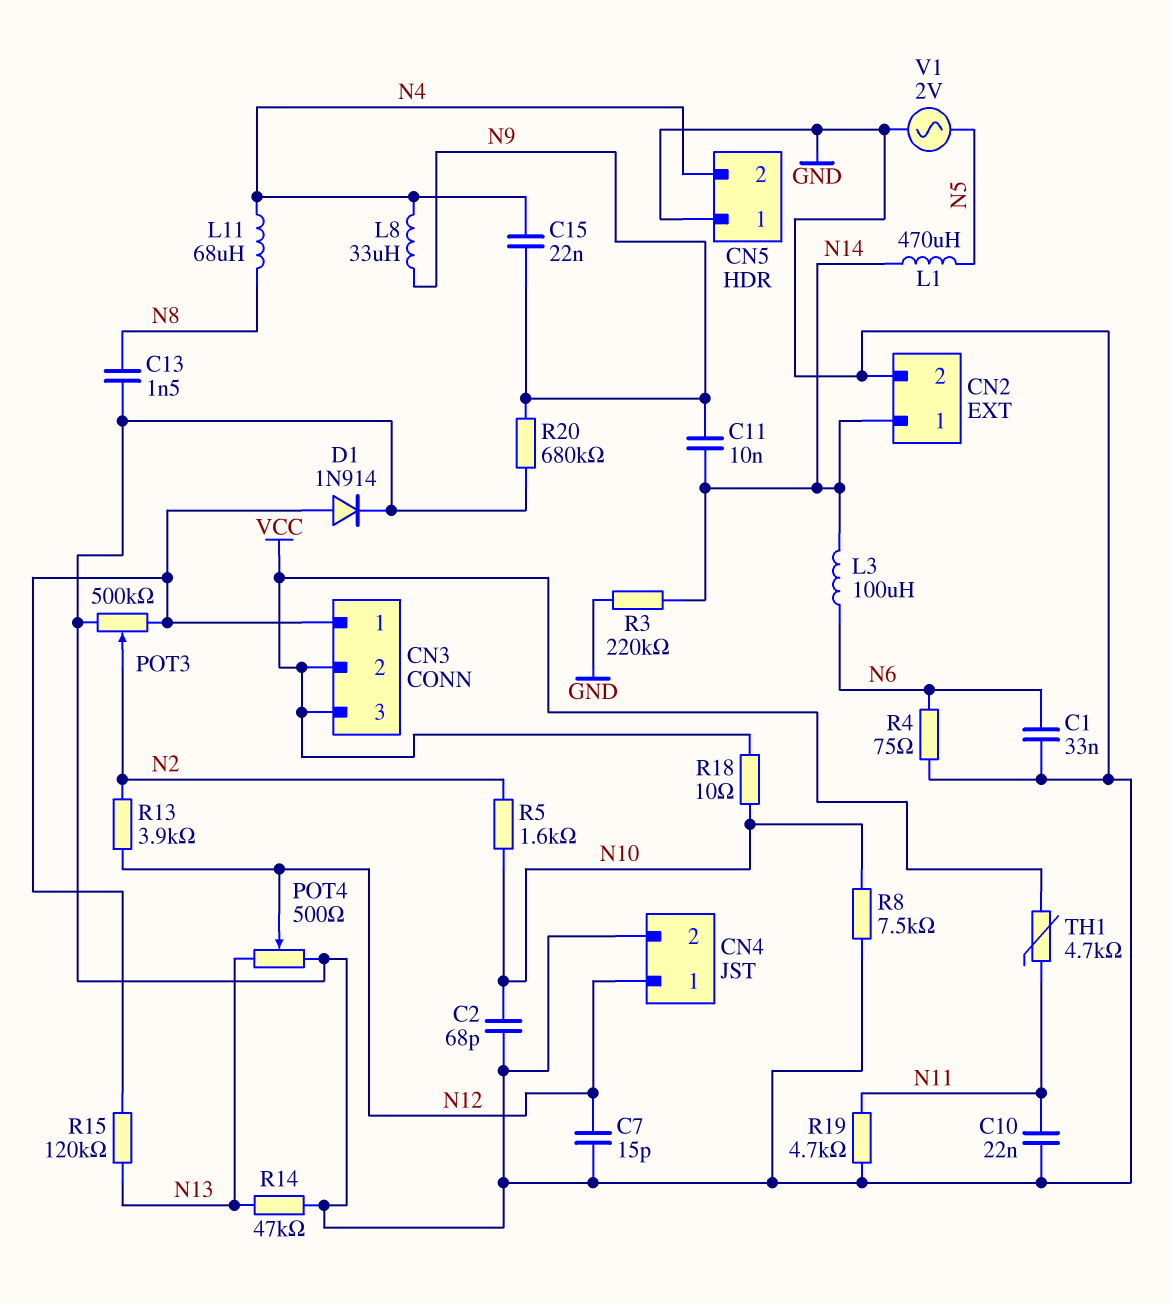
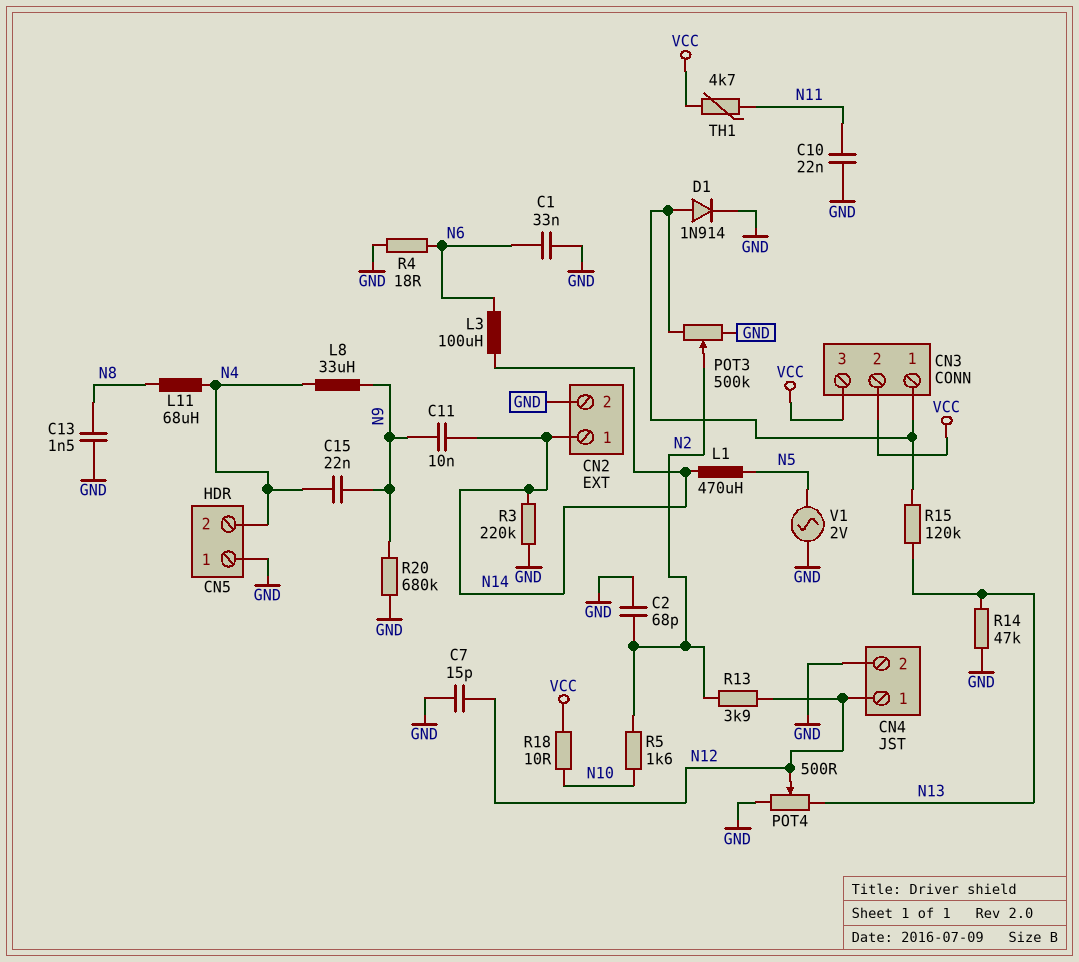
C2: 68pF (GND, N10) -> 68pF (GND, N2)
R4: 75 (GND, N6) -> 18 (GND, N6)
R8: 7.5k (GND, N10) -> none
R19: 4.7k (GND, N11) -> none

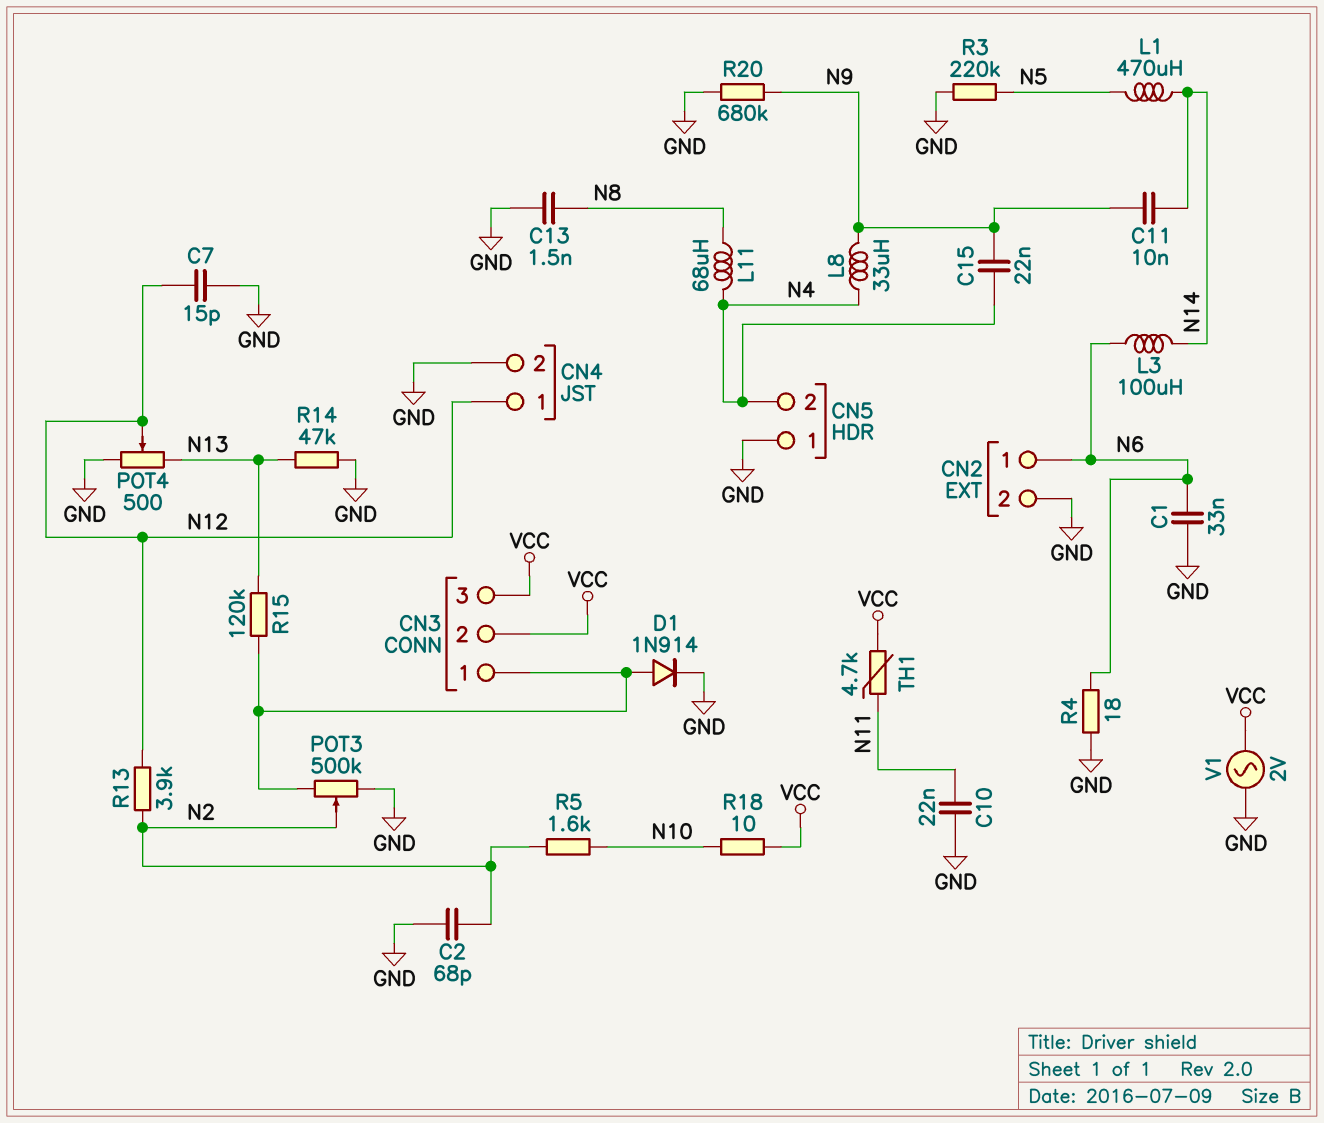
CN2 pin 1: N14 -> N6
R3: 220k (GND, N14) -> 220k (GND, N5)
V1: AC 2V (GND, N5) -> AC 2V (GND, VCC)

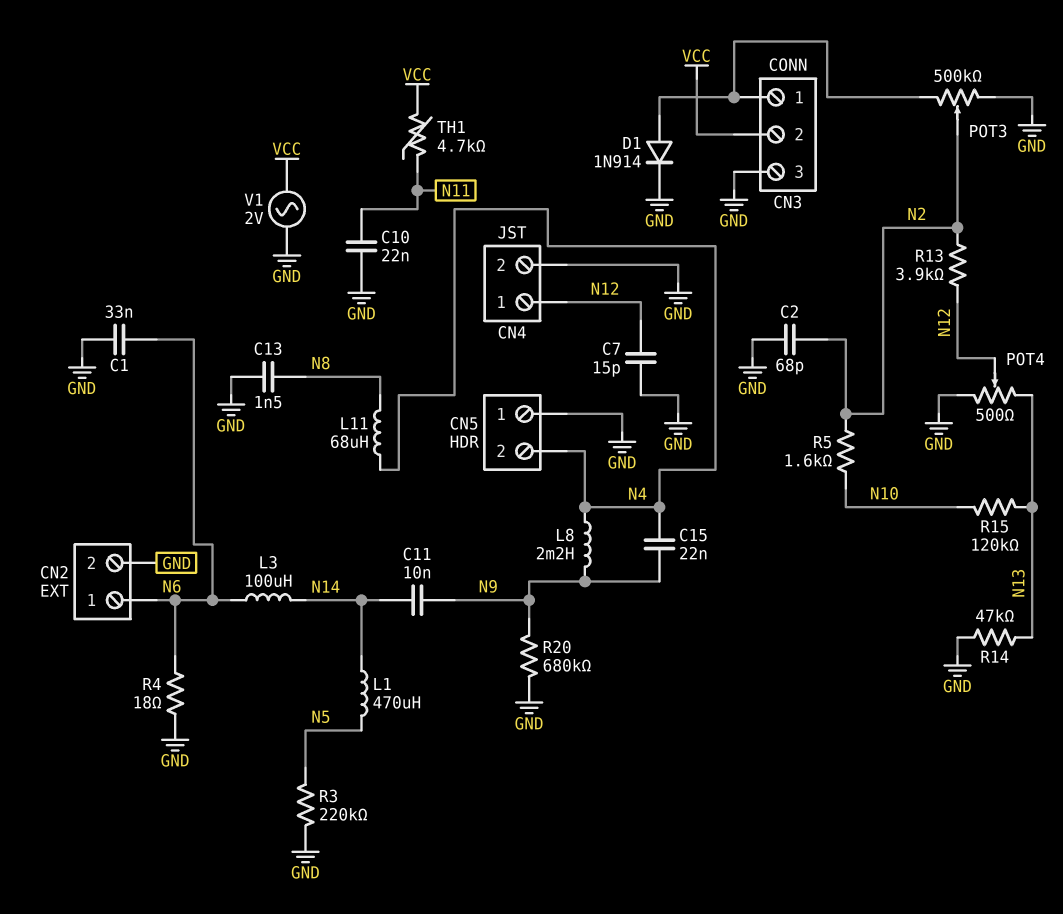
CN3 pin 3: VCC -> GND
L8: 33uH (N4, N9) -> 2.2mH (N4, N9)
R15: 120k (CN3/1, N13) -> 120k (N10, N13)
R18: 10 (N10, VCC) -> none

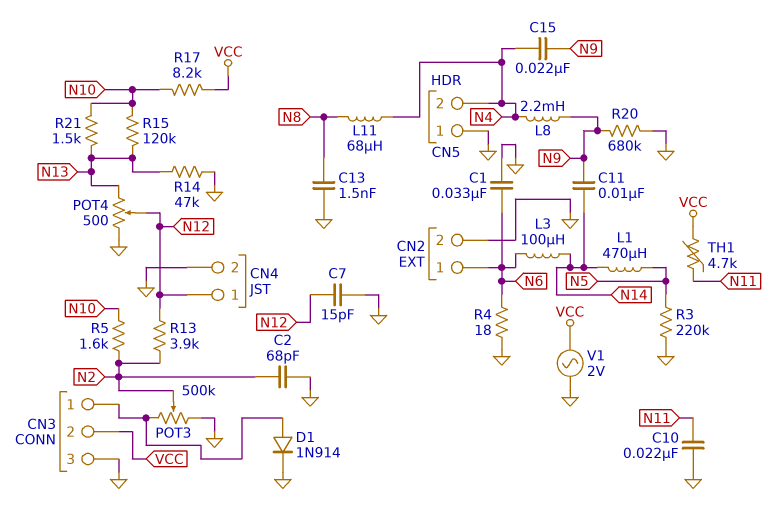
R17: none -> 8.2k (N10, VCC)
R21: none -> 1.5k (N10, N13)

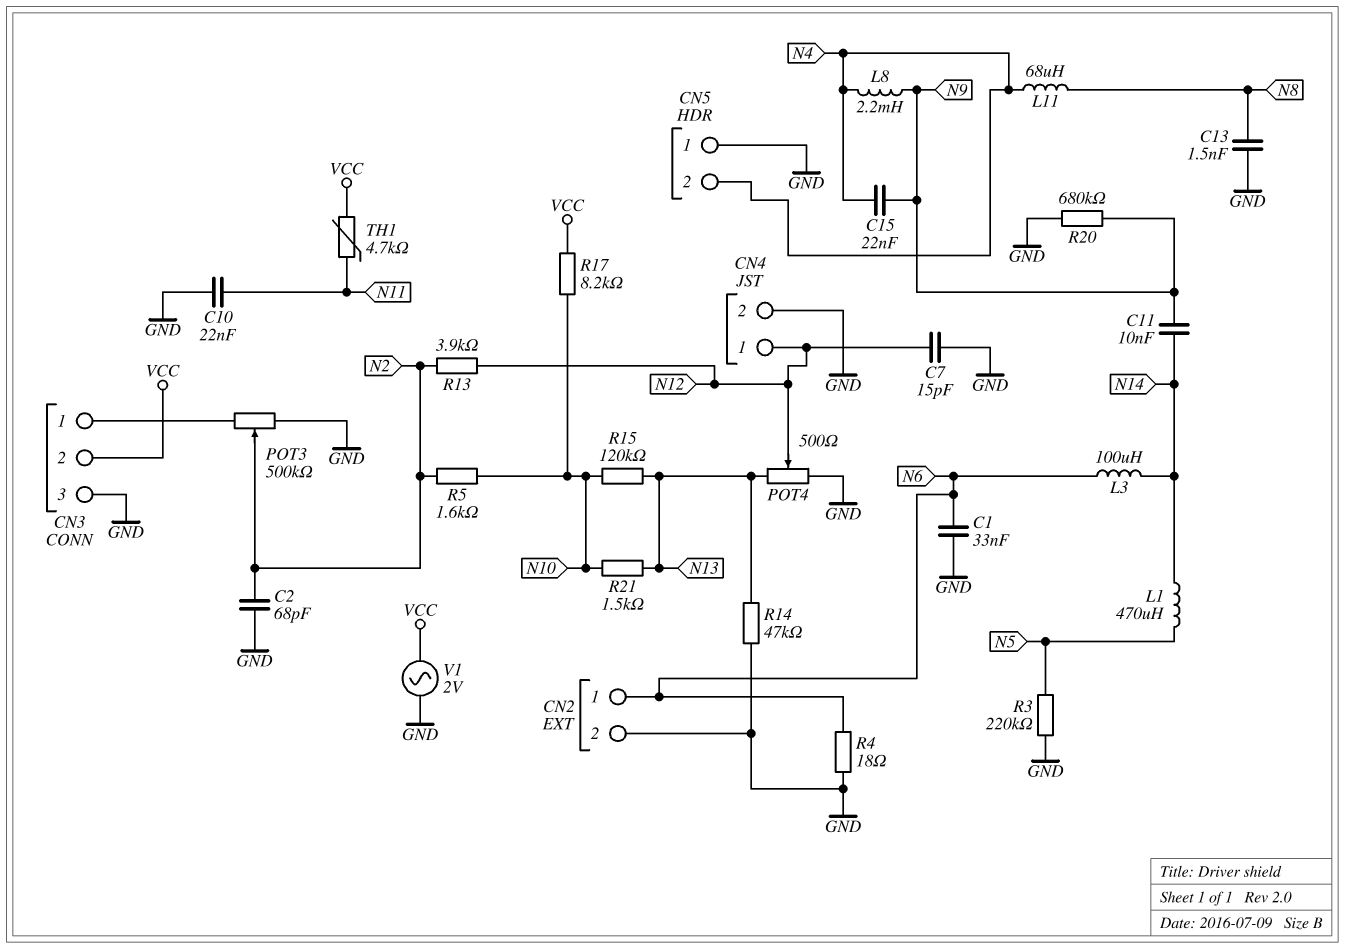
D1: diode 1N914 (A CN3/1, K GND) -> none

